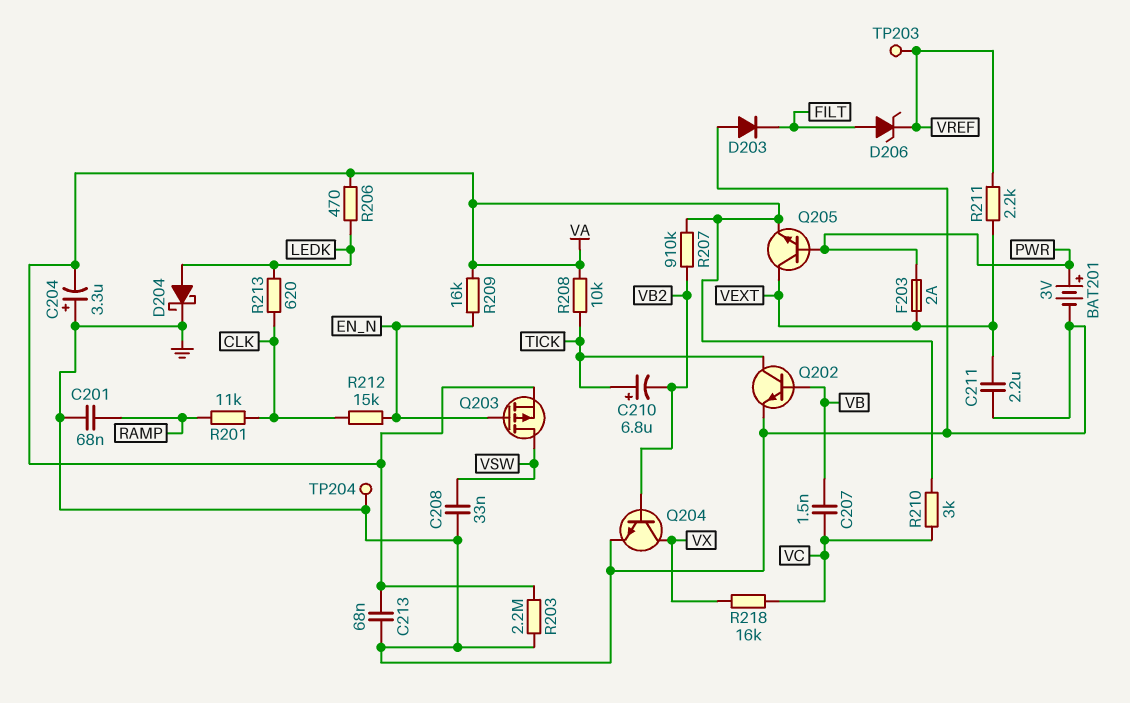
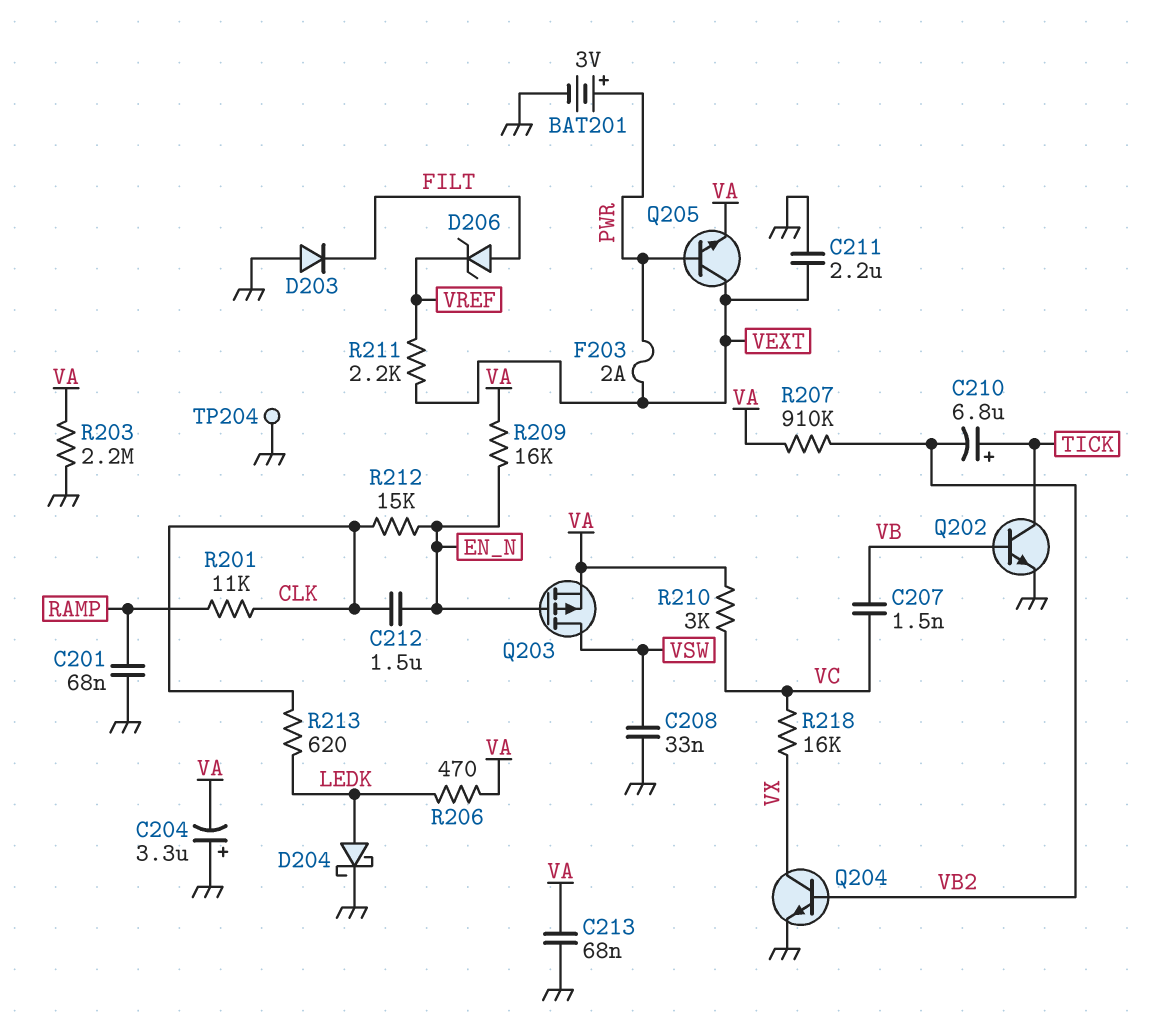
C212: none -> 1.5uF (CLK, EN_N)
R208: 10k (TICK, VA) -> none
TP203: test point (VREF) -> none

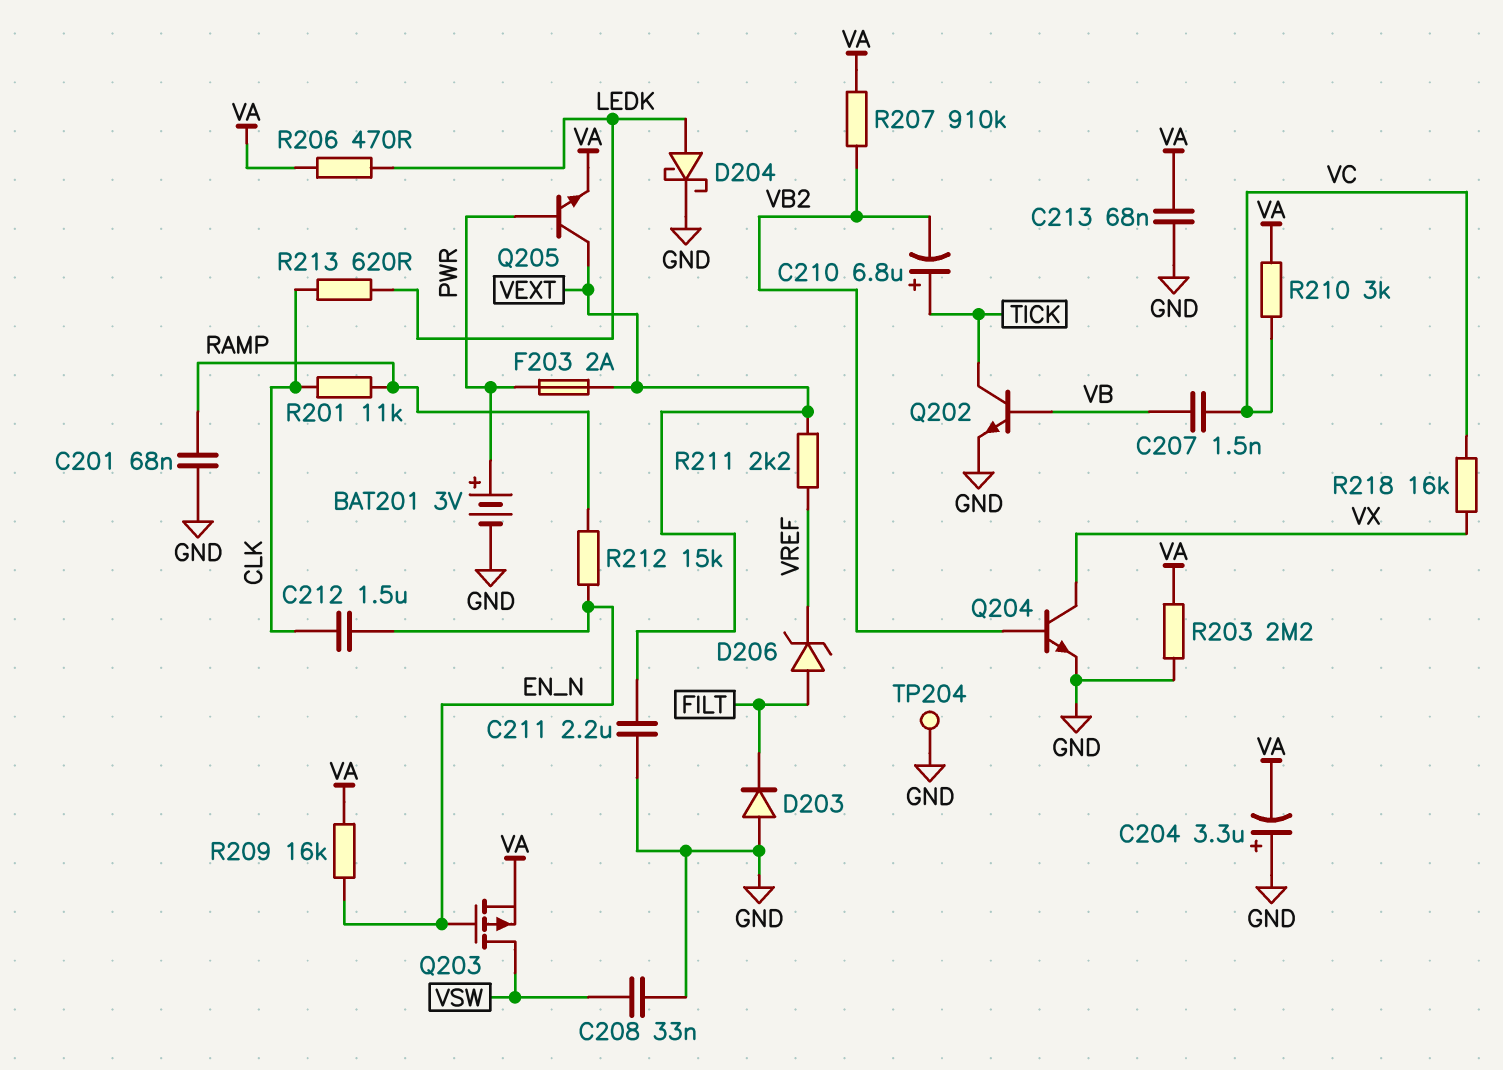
R212: 15k (CLK, EN_N) -> 15k (EN_N, RAMP)

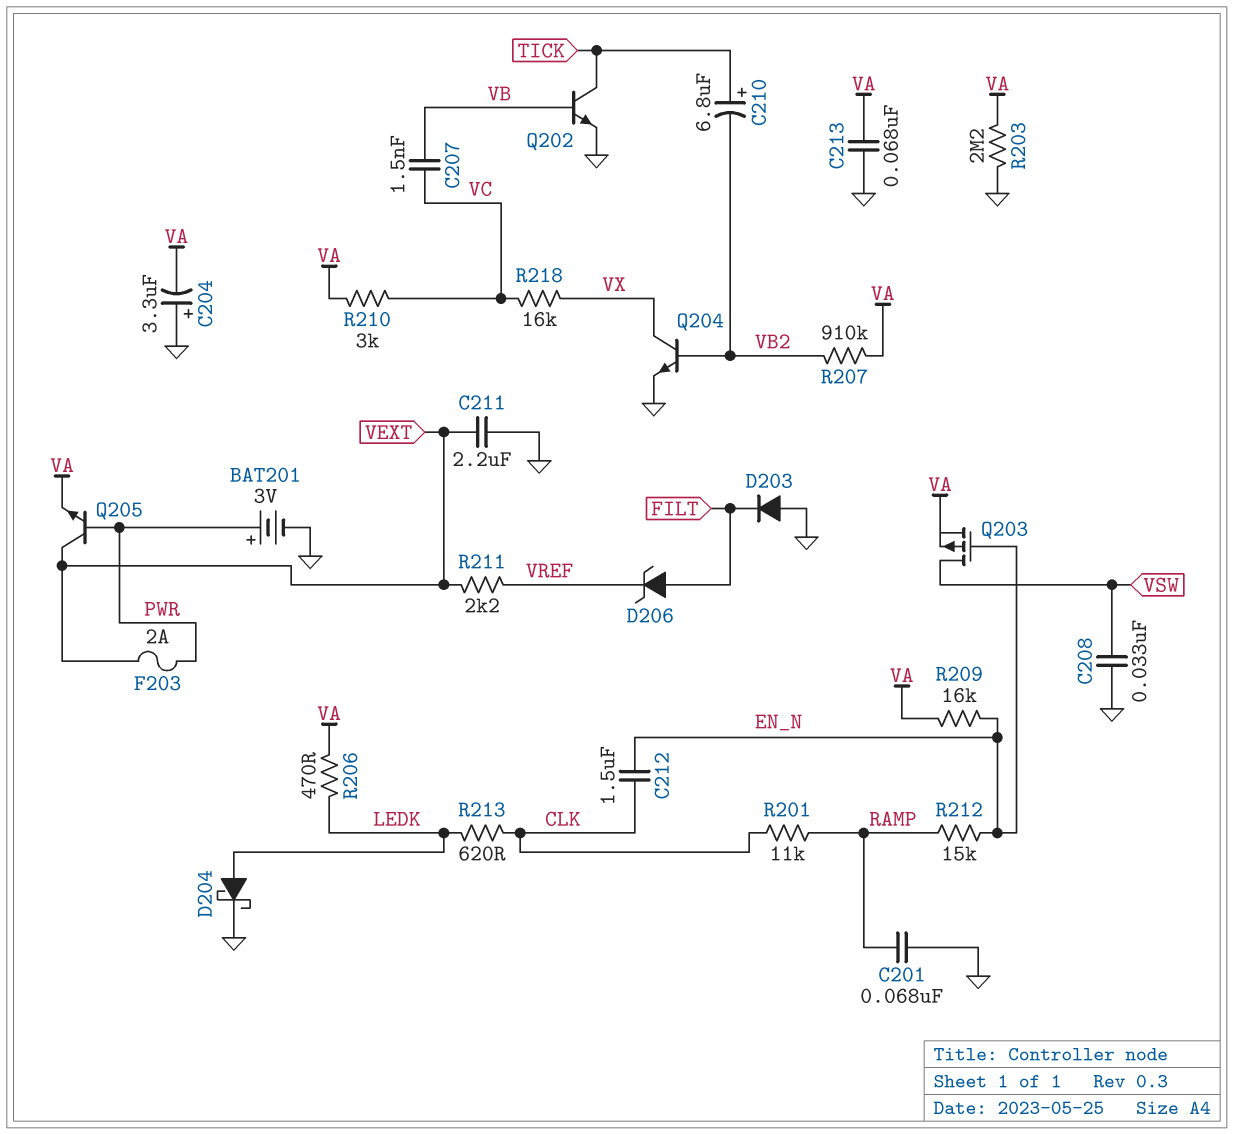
TP204: test point (GND) -> none

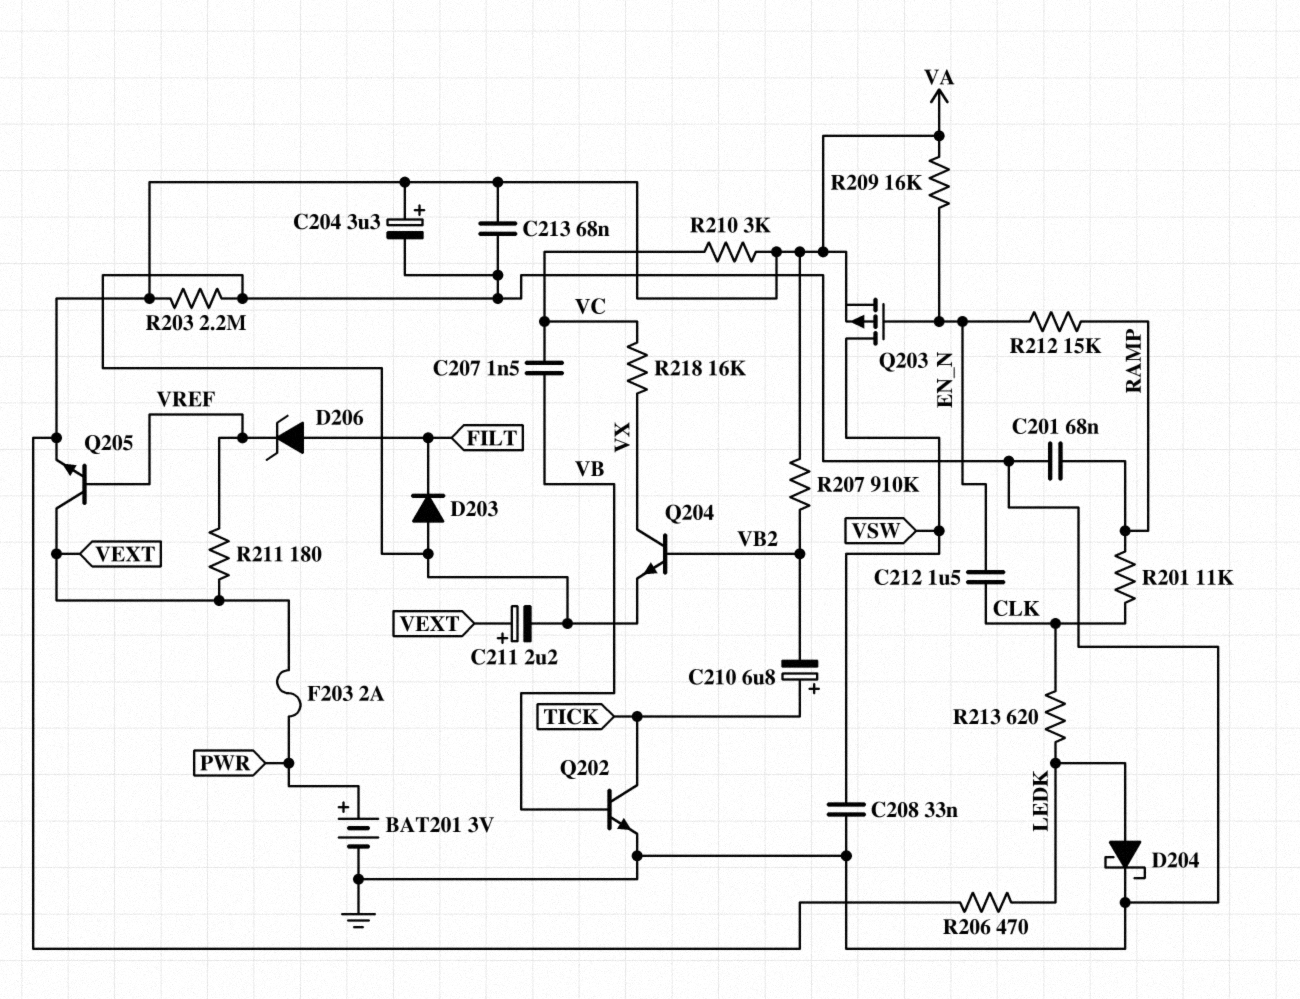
C204: 3.3uF (plus GND, minus VA) -> 3.3uF (plus VA, minus GND)
C211: 2.2uF (GND, VEXT) -> 2.2uF (plus VEXT, minus GND)
Q205: NPN (B PWR, C VEXT, E VA) -> NPN (B VREF, C VEXT, E VA)
R211: 2.2k (VEXT, VREF) -> 180 (VEXT, VREF)

